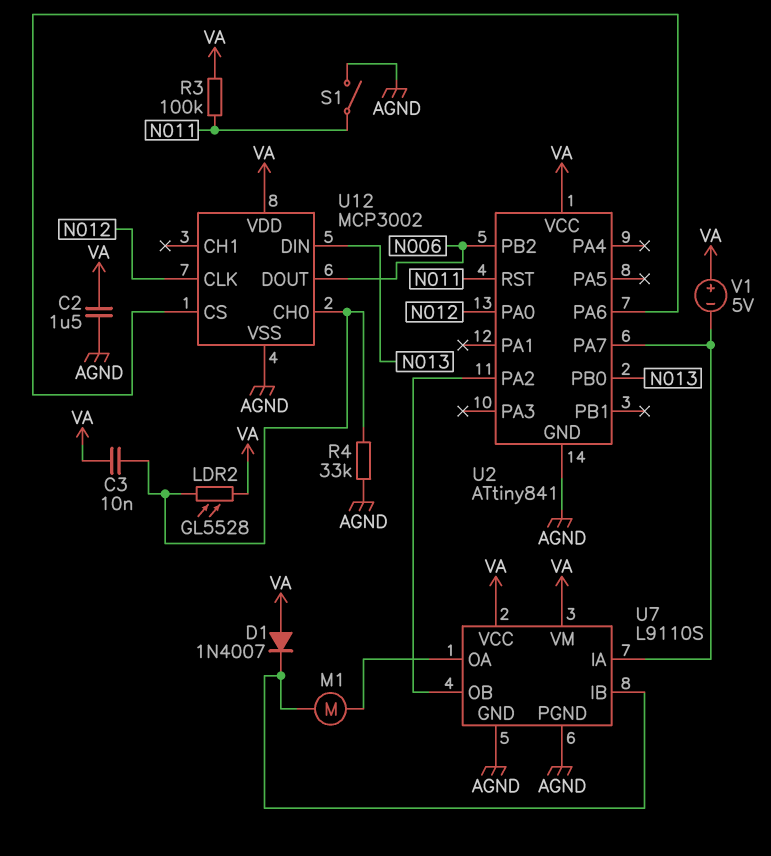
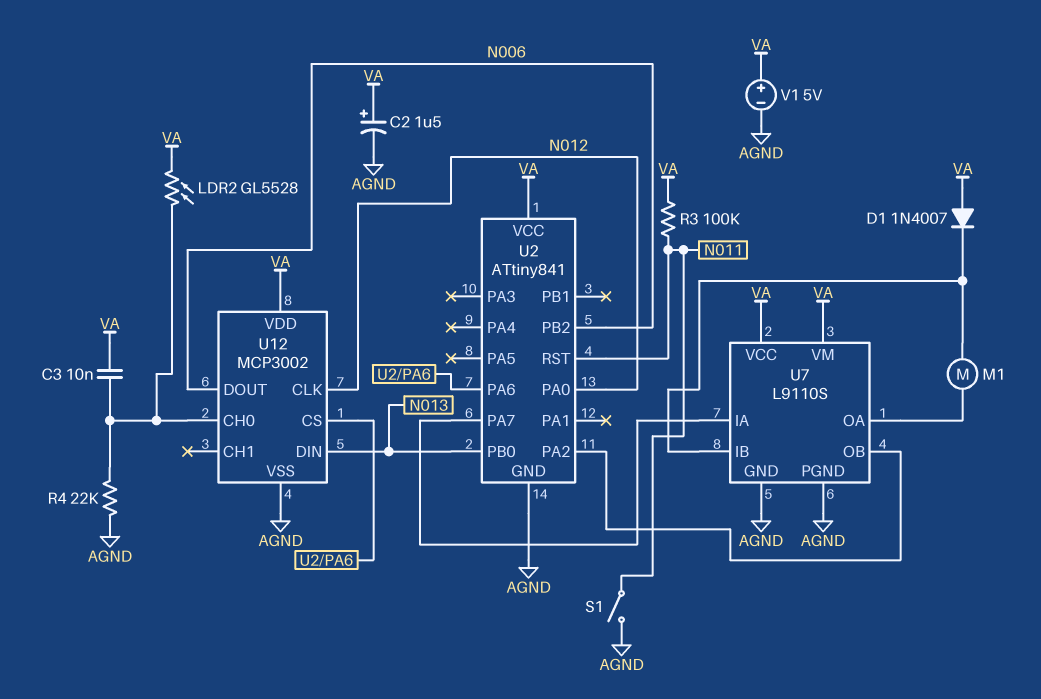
C2: 1.5uF (AGND, VA) -> 1.5uF (plus VA, minus AGND)
R4: 33k (AGND, U12/CH0) -> 22k (AGND, U12/CH0)
V1: 5V (plus VA, minus U2/PA7) -> 5V (plus VA, minus AGND)

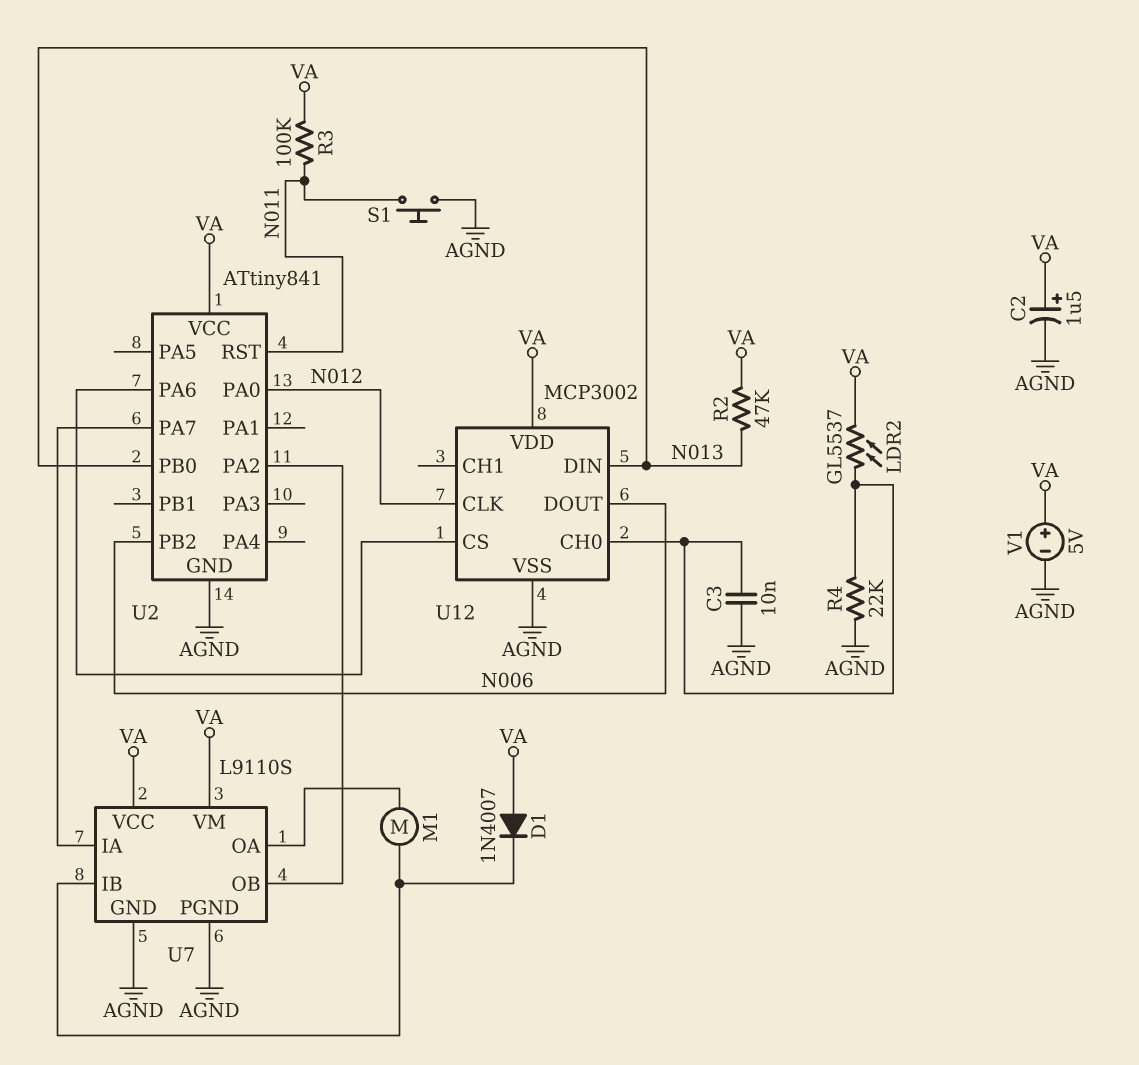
C3: 10nF (U12/CH0, VA) -> 10nF (AGND, U12/CH0)
LDR2: GL5528 (U12/CH0, VA) -> GL5537 (U12/CH0, VA)
R2: none -> 47k (N013, VA)
S1: switch (AGND, N011) -> button (AGND, N011)

